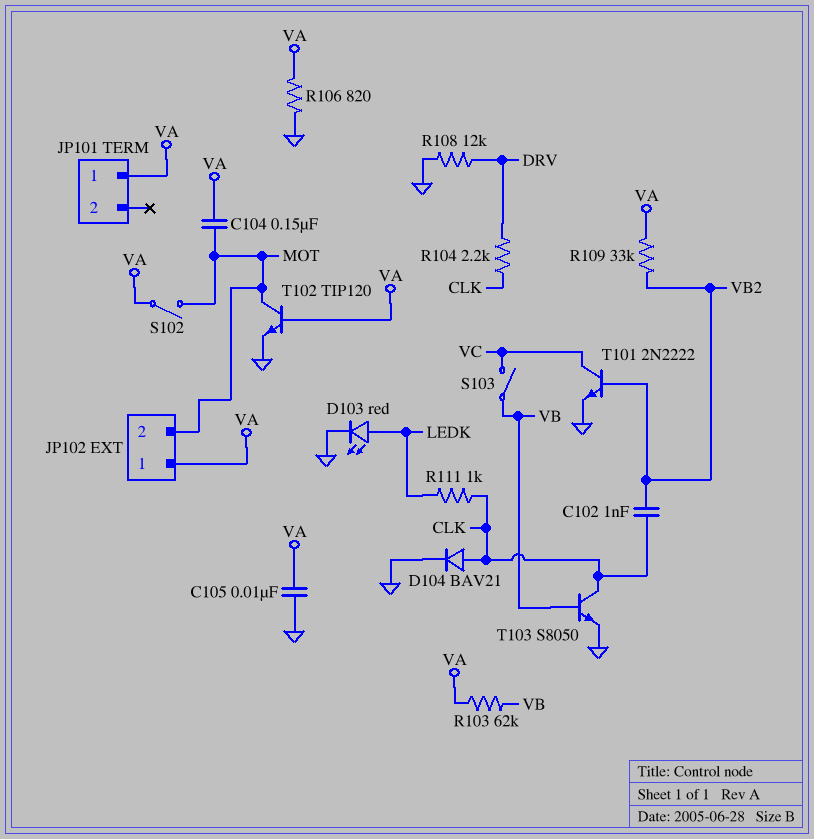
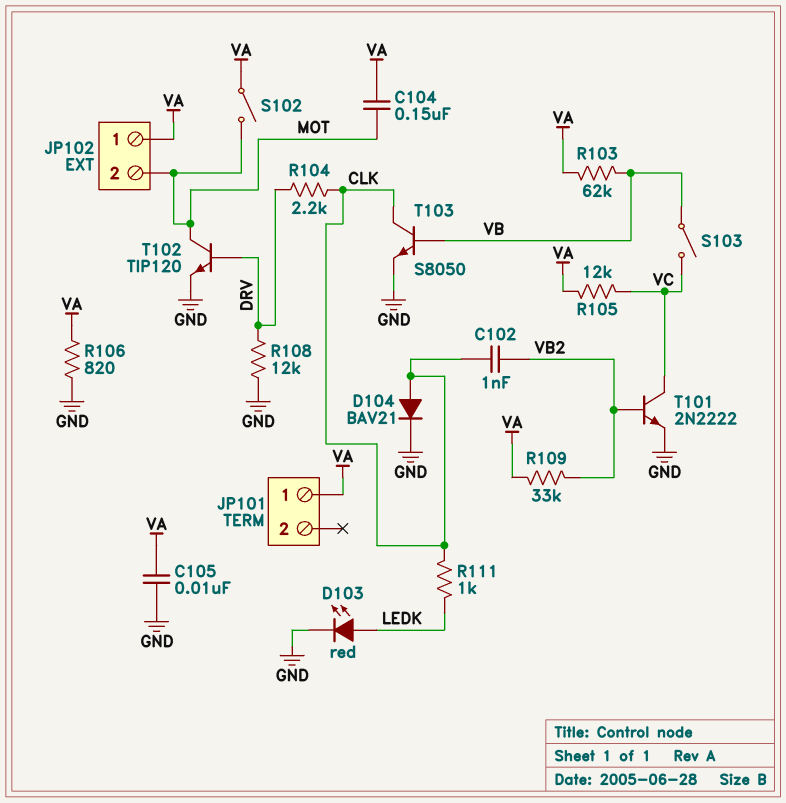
R105: none -> 12k (VA, VC)
T102: NPN TIP120 (B VA, C MOT, E GND) -> NPN TIP120 (B DRV, C MOT, E GND)

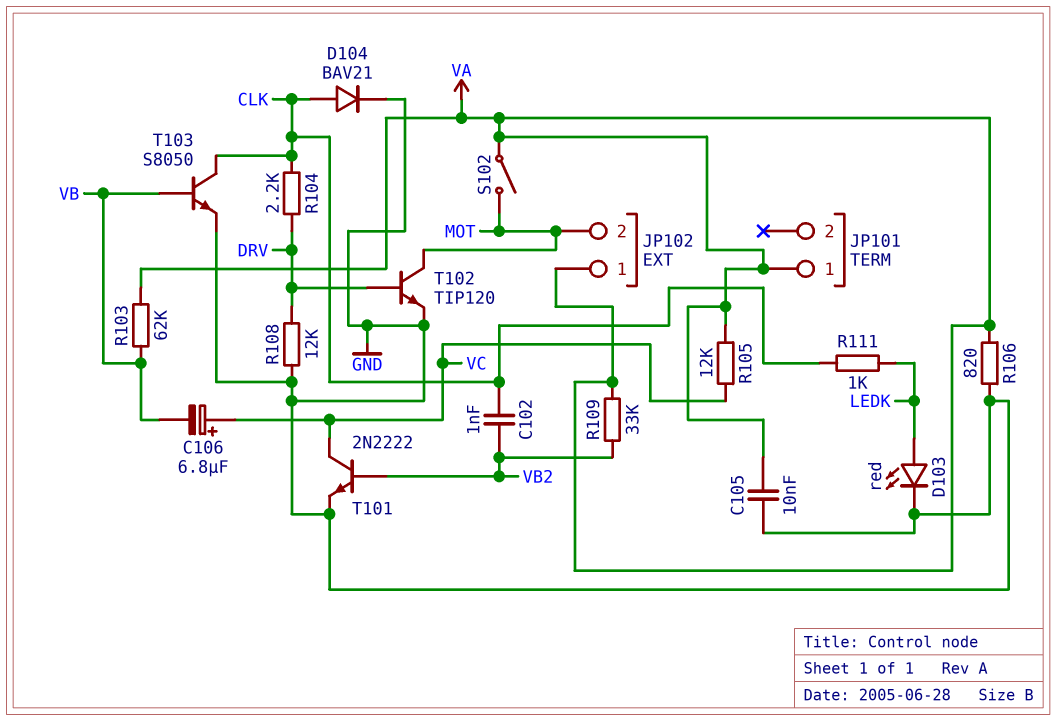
C104: 150nF (MOT, VA) -> none
C106: none -> 6.8uF (plus VC, minus VB)
S103: switch (VB, VC) -> none

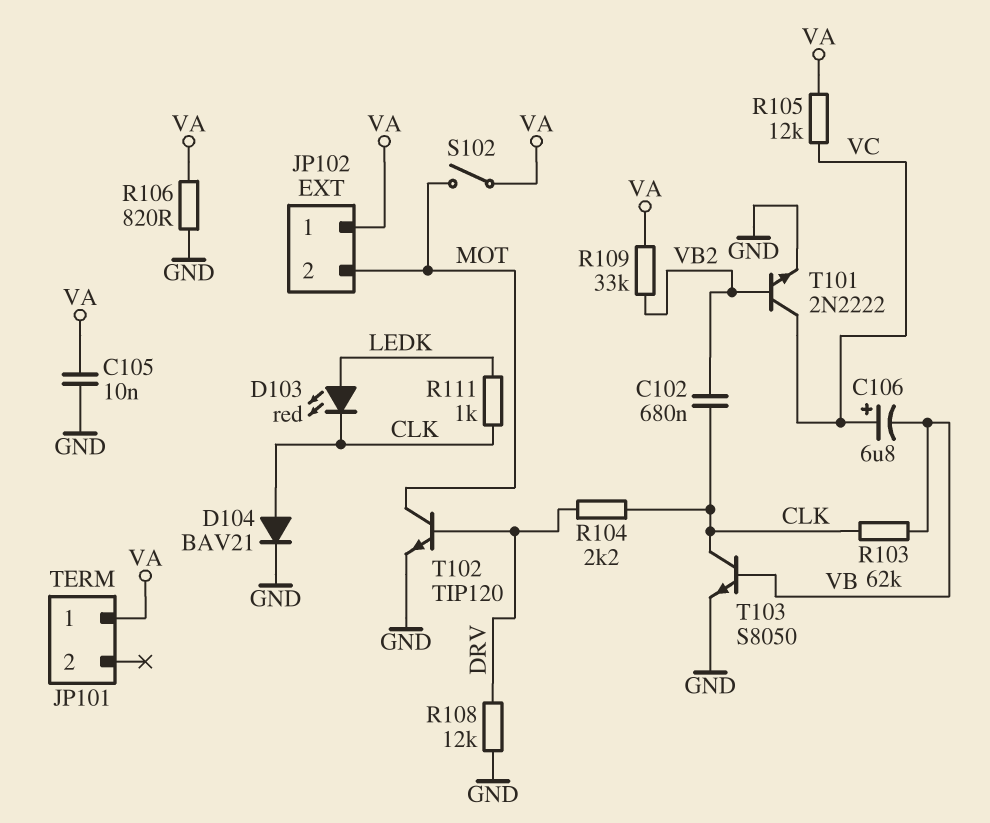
C102: 1nF (CLK, VB2) -> 680nF (CLK, VB2)
D103: LED red (A LEDK, K GND) -> LED red (A LEDK, K CLK)
R103: 62k (VA, VB) -> 62k (CLK, VB)

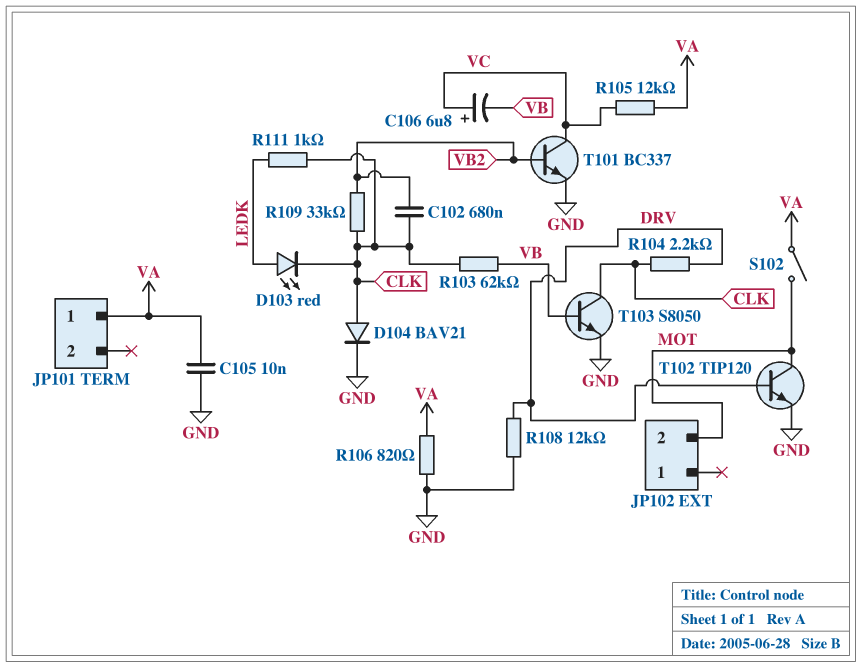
JP102 pin 1: VA -> none
R109: 33k (VA, VB2) -> 33k (CLK, VB2)
T101: NPN 2N2222 (B VB2, C VC, E GND) -> NPN BC337 (B VB2, C VC, E GND)

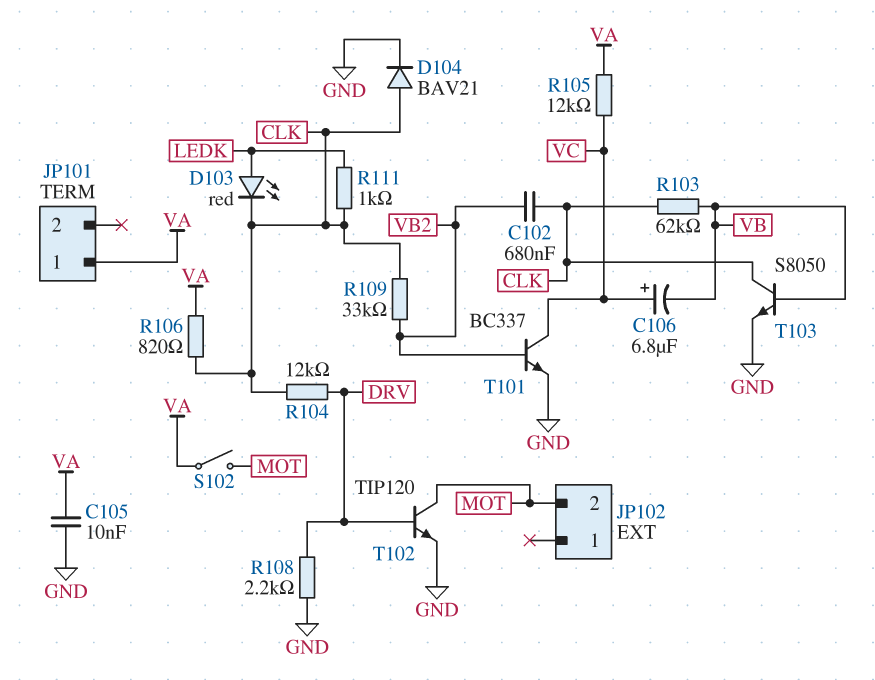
R104: 2.2k (CLK, DRV) -> 12k (CLK, DRV)
R106: 820 (GND, VA) -> 820 (CLK, VA)
R108: 12k (DRV, GND) -> 2.2k (DRV, GND)

